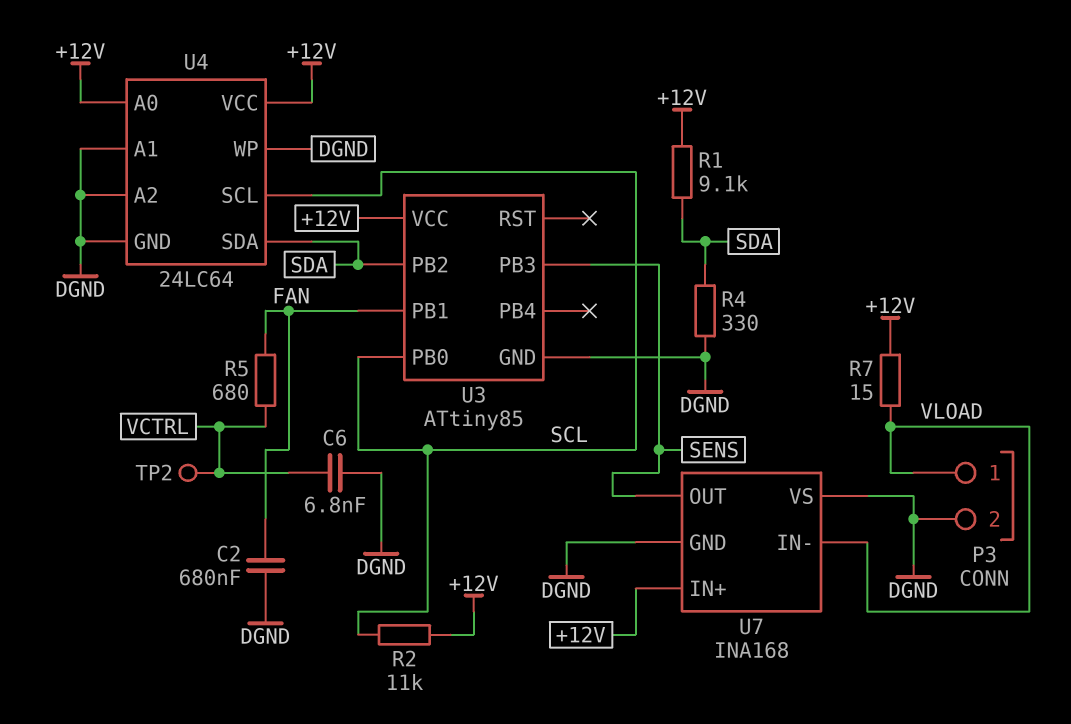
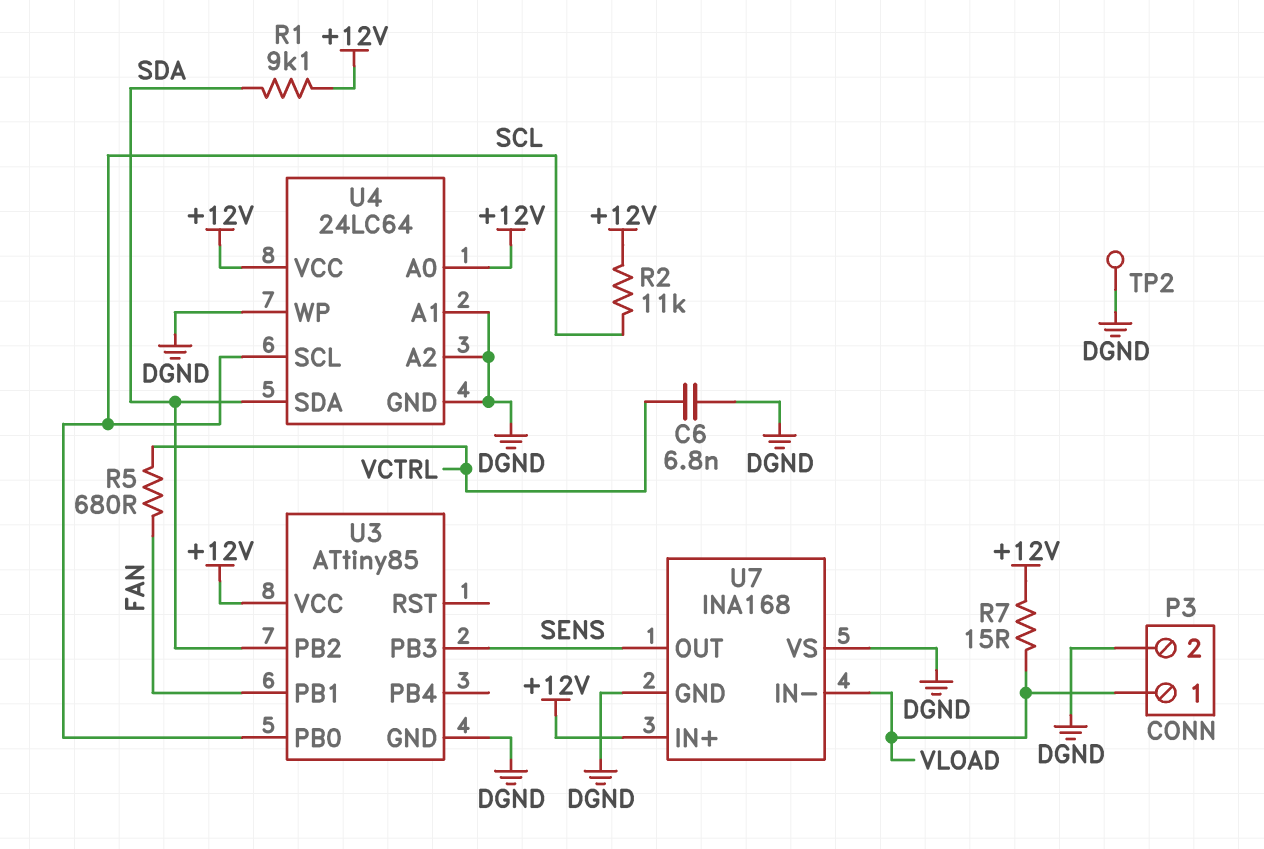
C2: 680nF (DGND, FAN) -> none
R4: 330 (DGND, SDA) -> none
TP2: test point (VCTRL) -> test point (DGND)

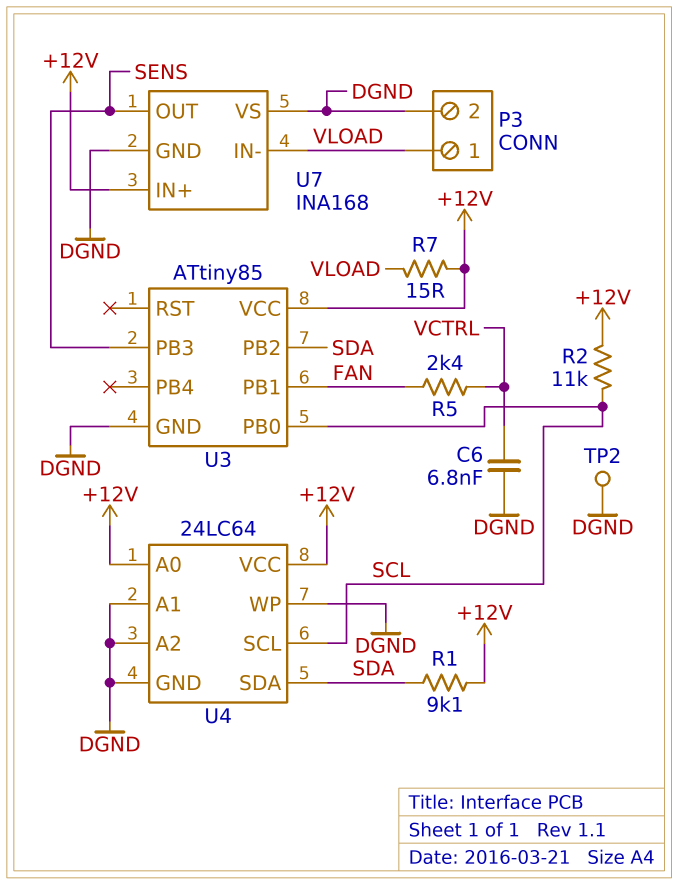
R5: 680 (FAN, VCTRL) -> 2.4k (FAN, VCTRL)

